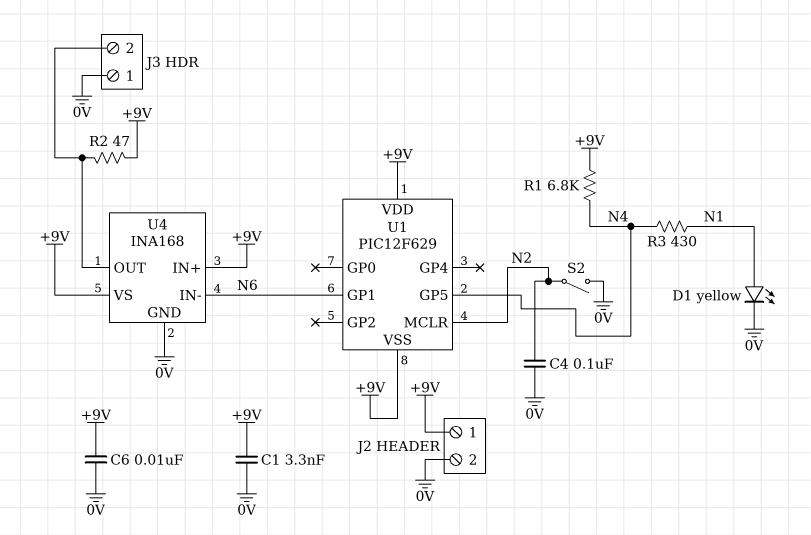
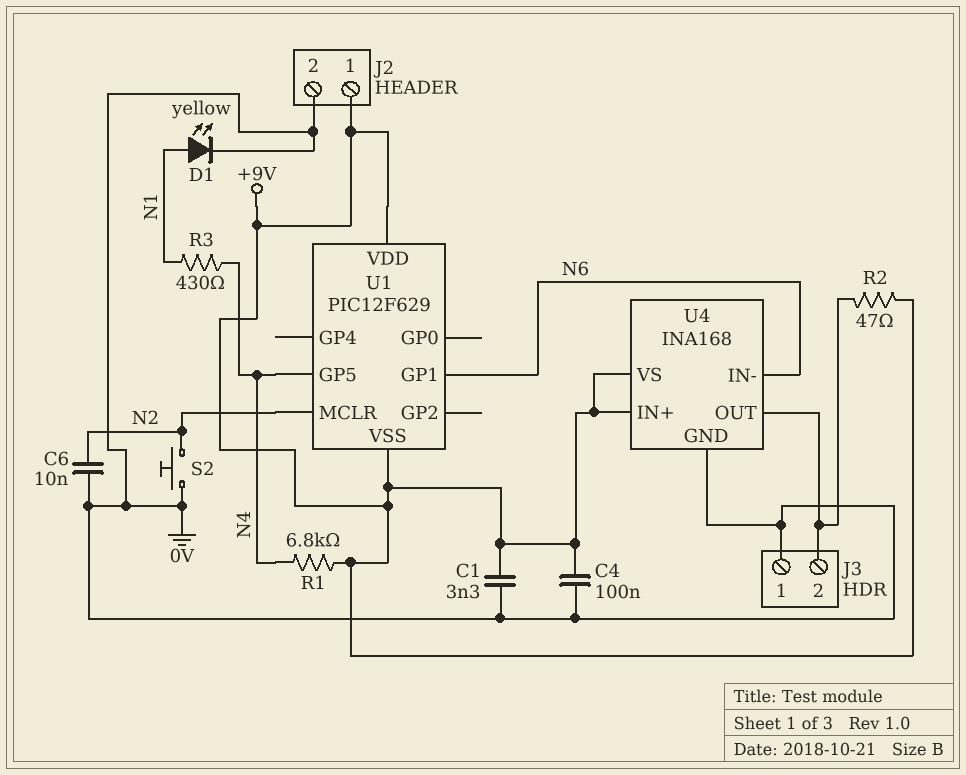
C4: 100nF (0V, N2) -> 100nF (+9V, 0V)
C6: 10nF (+9V, 0V) -> 10nF (0V, N2)
S2: switch (0V, N2) -> button (0V, N2)

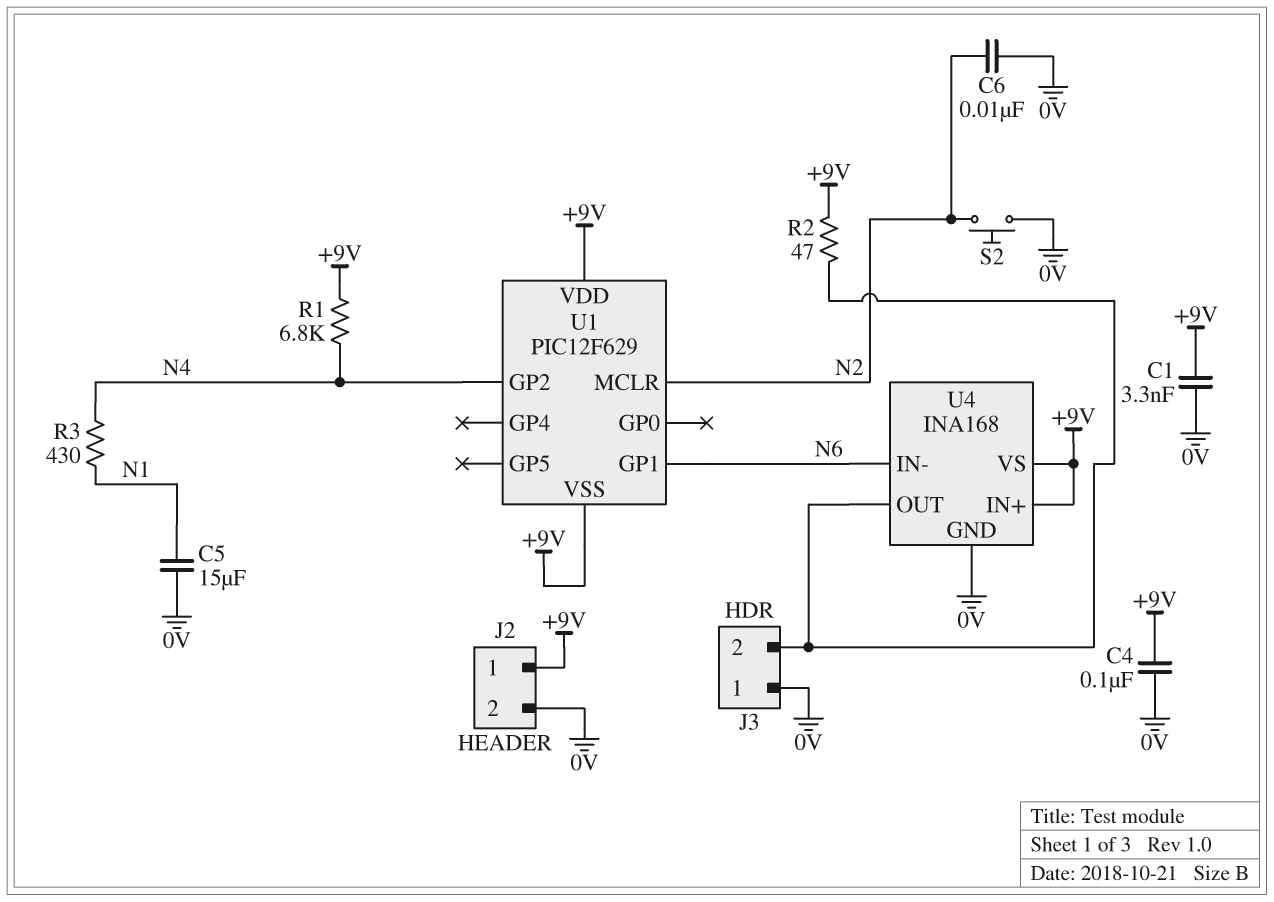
C5: none -> 15uF (0V, N1)
D1: LED yellow (A N1, K 0V) -> none
U1 pin GP2: none -> N4
U1 pin GP5: N4 -> none

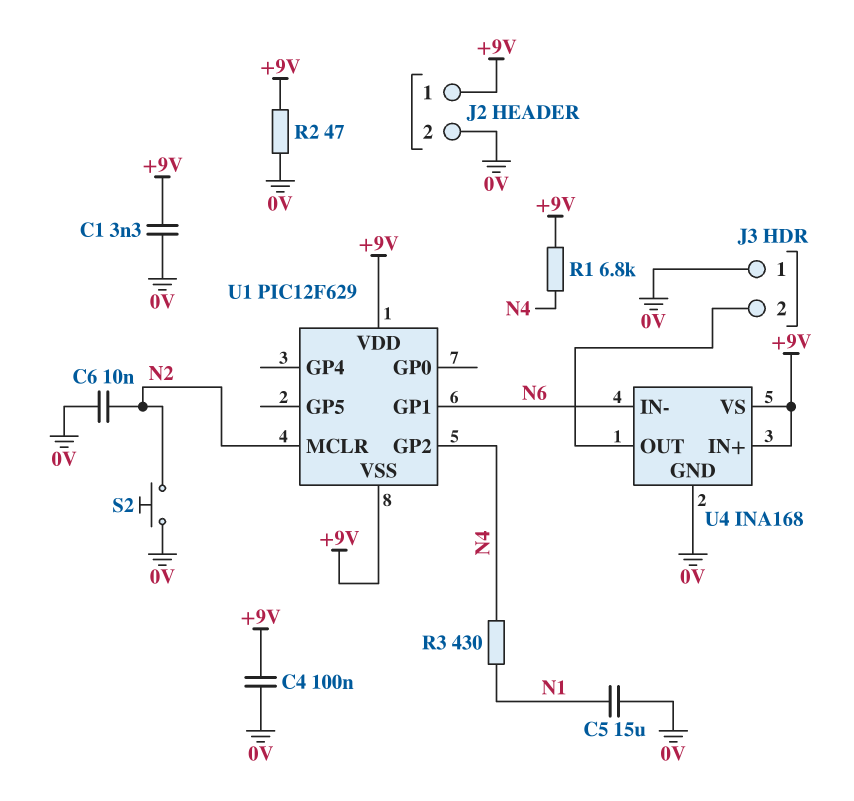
R2: 47 (+9V, J3/2) -> 47 (+9V, 0V)

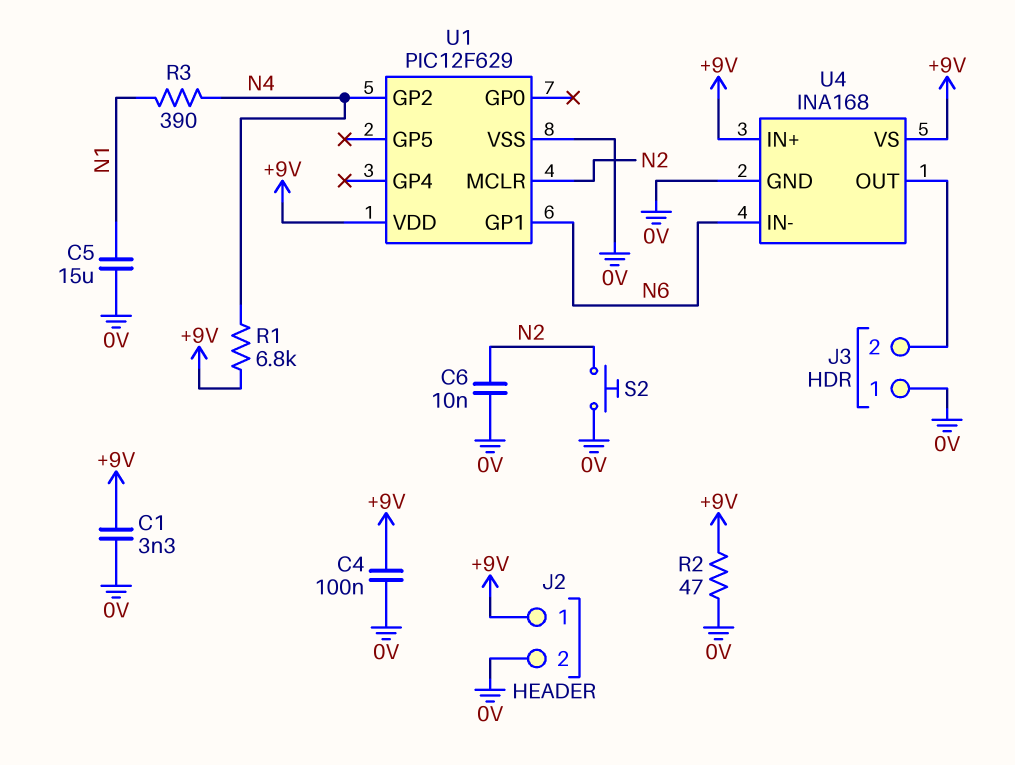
R3: 430 (N1, N4) -> 390 (N1, N4)
U1 pin VSS: +9V -> 0V

